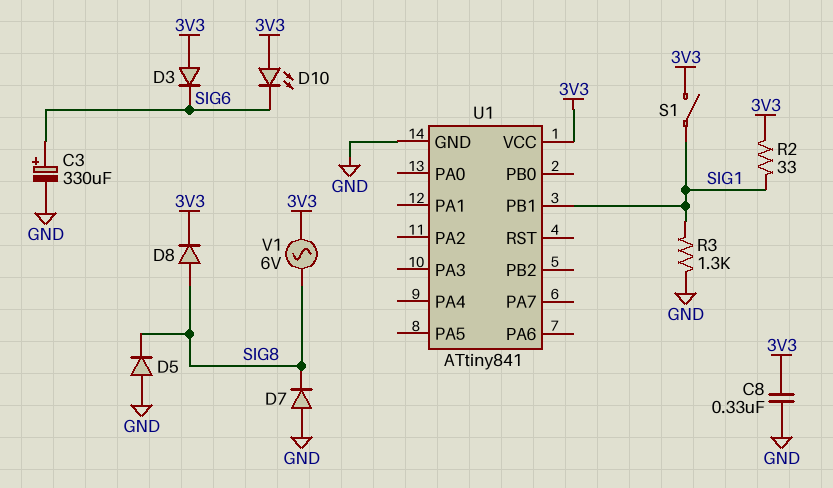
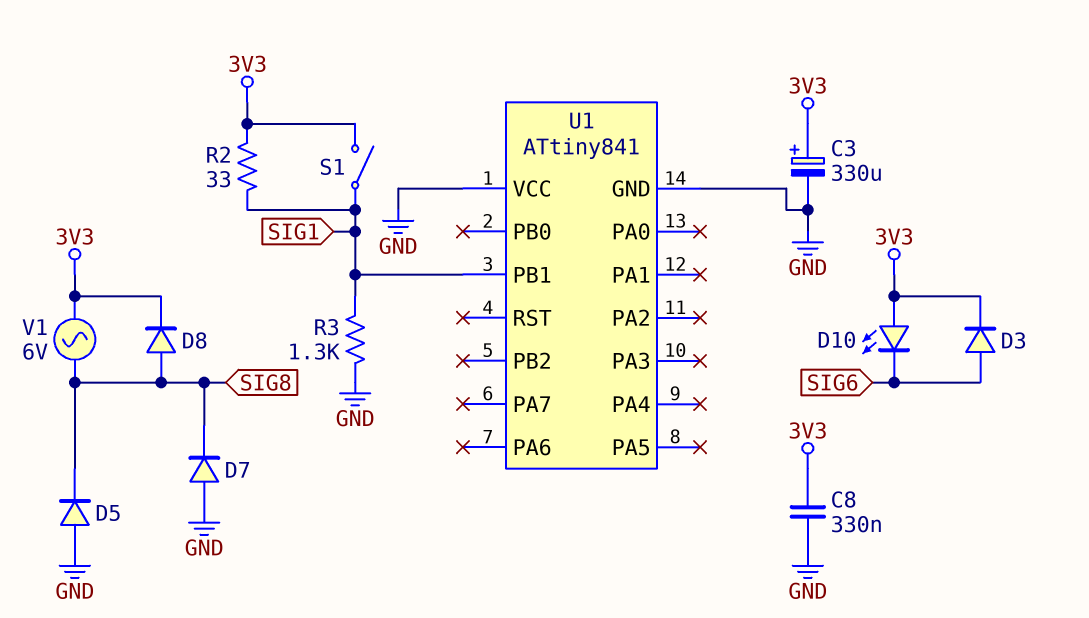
C3: 330uF (plus SIG6, minus GND) -> 330uF (plus 3V3, minus GND)
D3: diode (A 3V3, K SIG6) -> diode (A SIG6, K 3V3)
U1 pin VCC: 3V3 -> GND

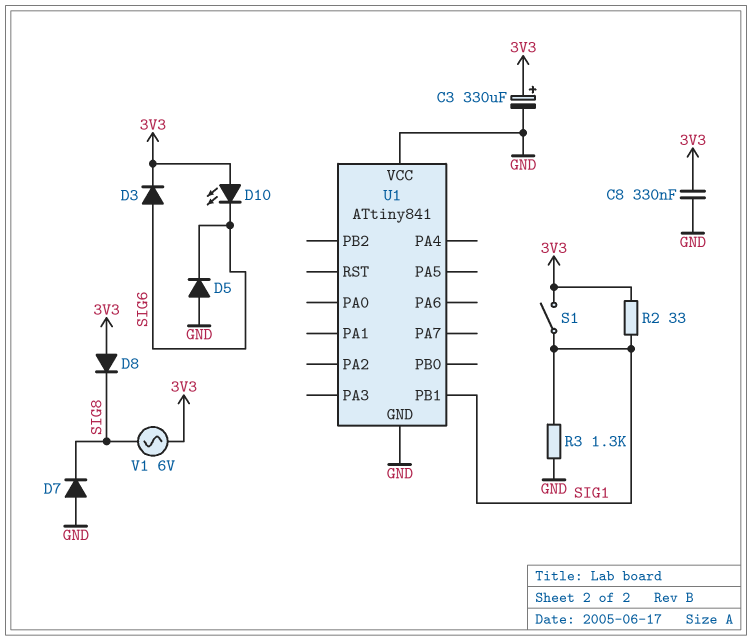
D5: diode (A GND, K SIG8) -> diode (A GND, K SIG6)
D8: diode (A SIG8, K 3V3) -> diode (A 3V3, K SIG8)

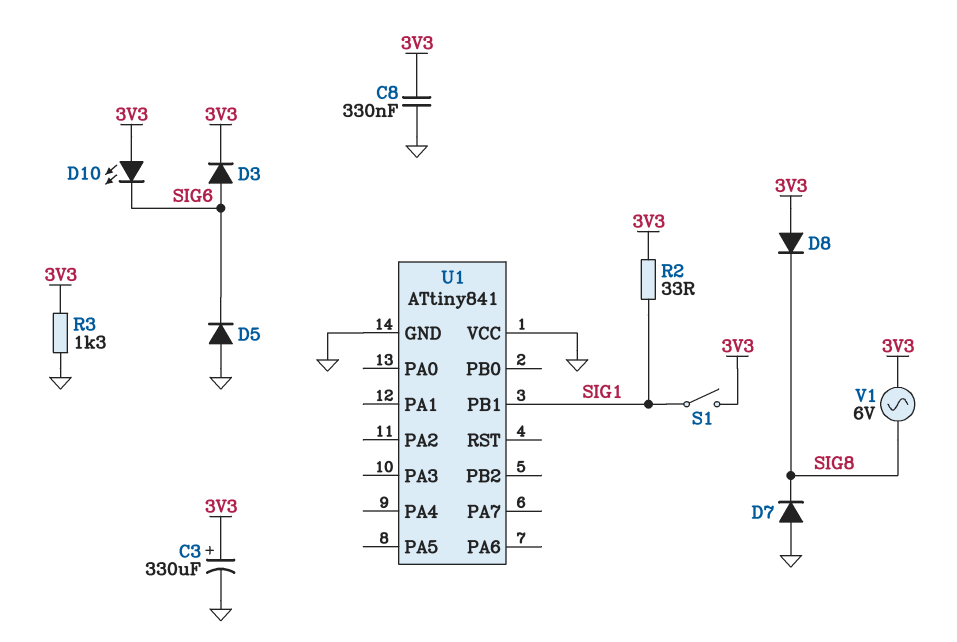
R3: 1.3k (GND, SIG1) -> 1.3k (3V3, GND)

